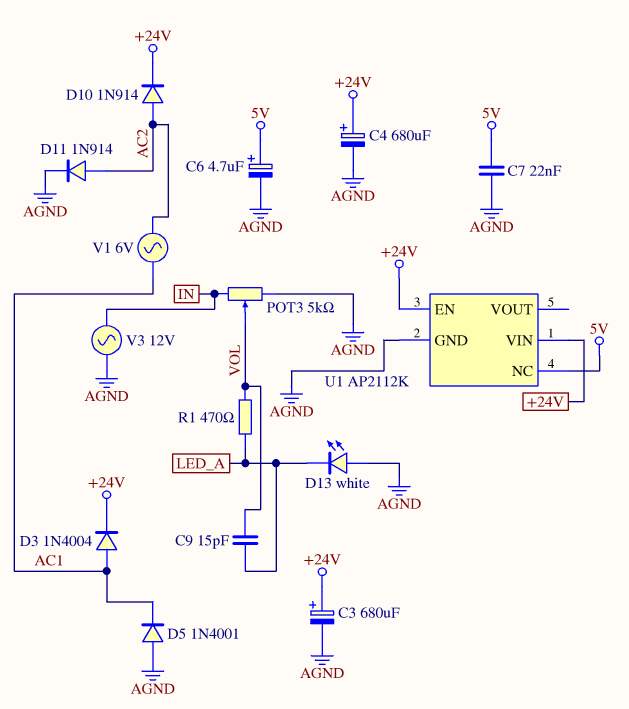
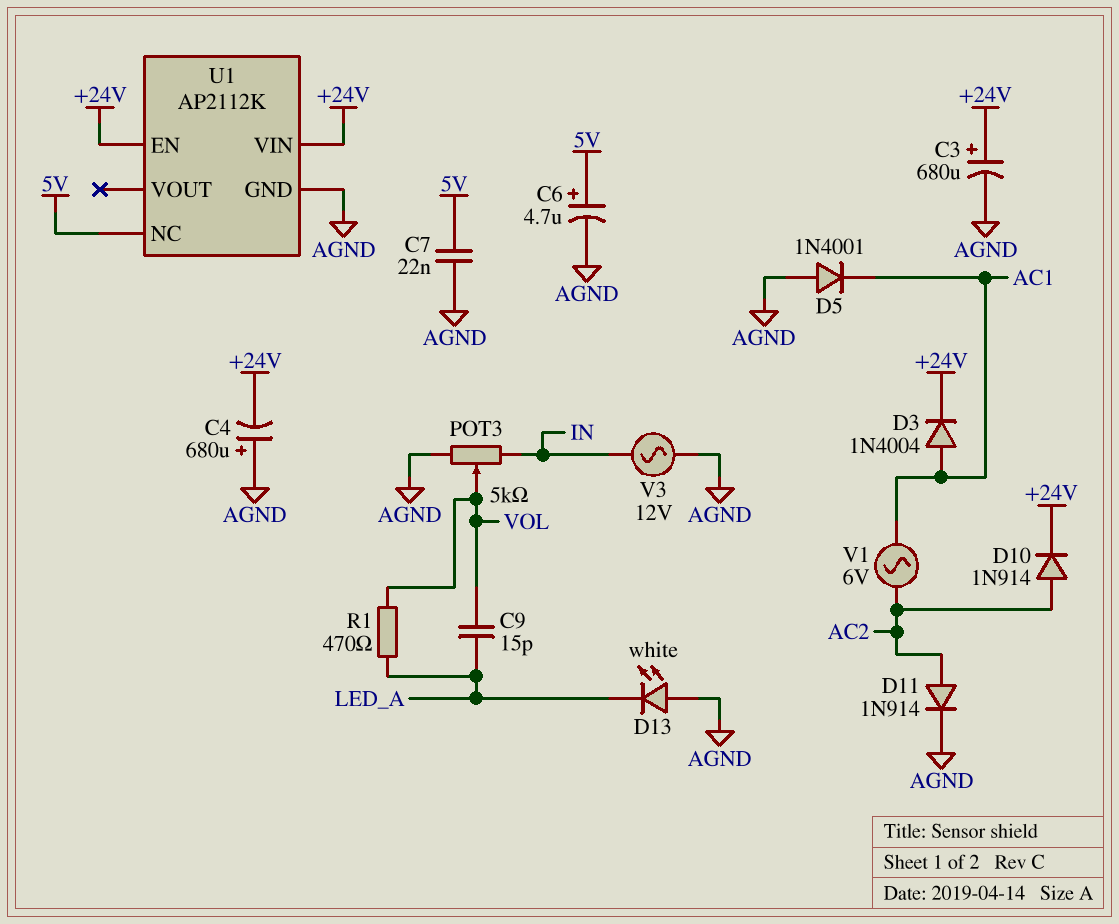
C4: 680uF (plus +24V, minus AGND) -> 680uF (plus AGND, minus +24V)

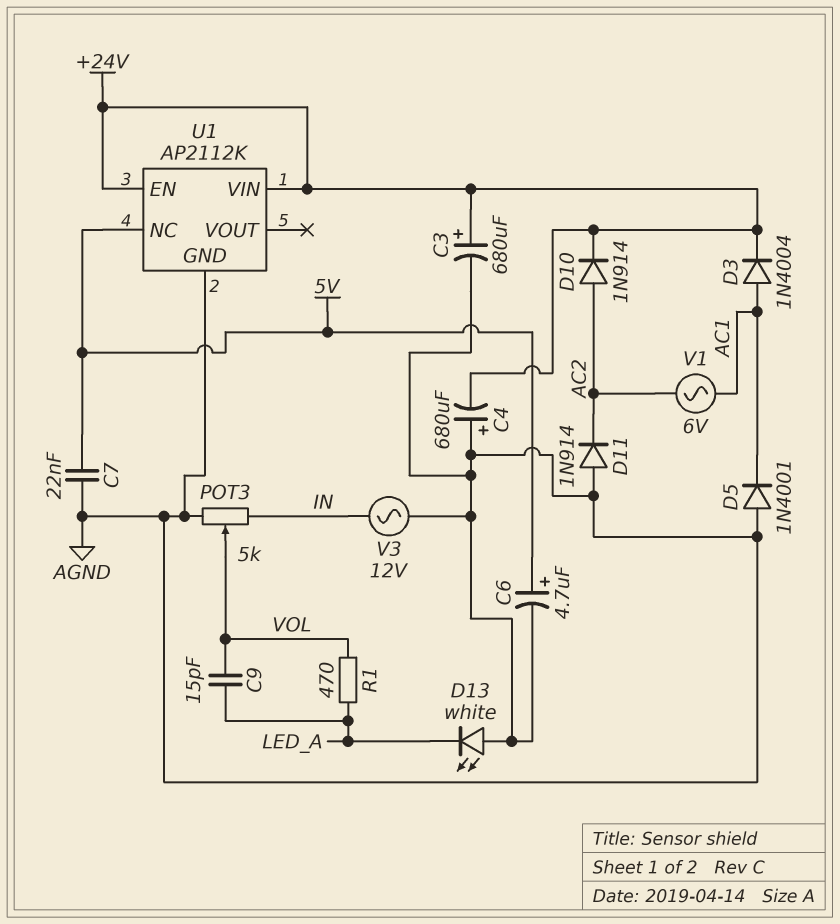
D11: diode 1N914 (A AC2, K AGND) -> diode 1N914 (A AGND, K AC2)

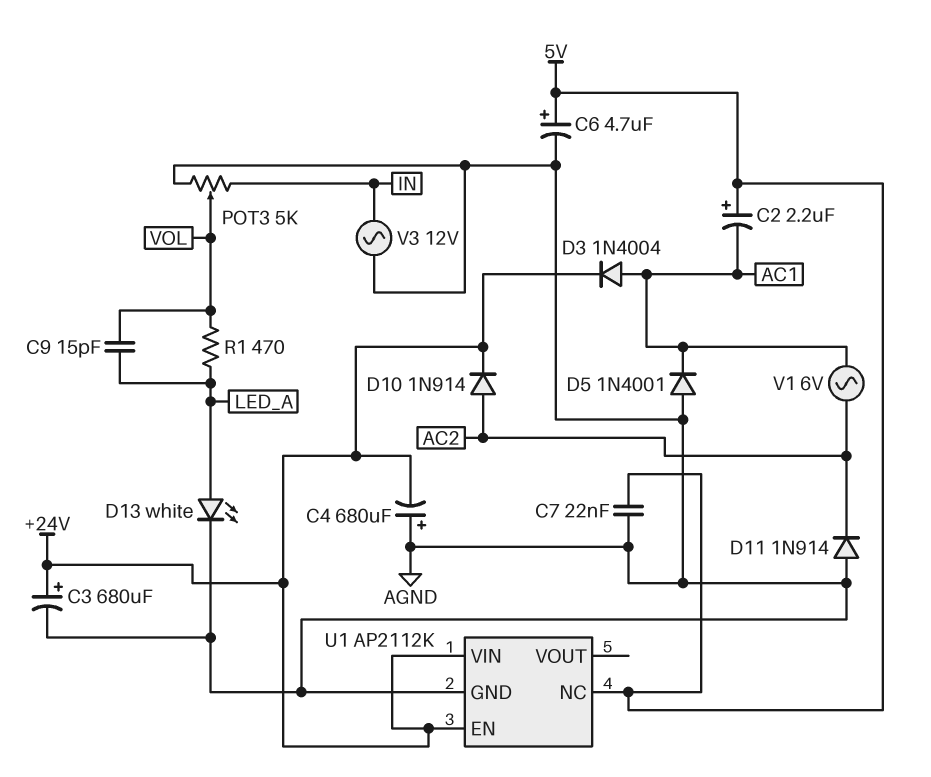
C2: none -> 2.2uF (plus 5V, minus AC1)
D13: LED white (A AGND, K LED_A) -> LED white (A LED_A, K AGND)

